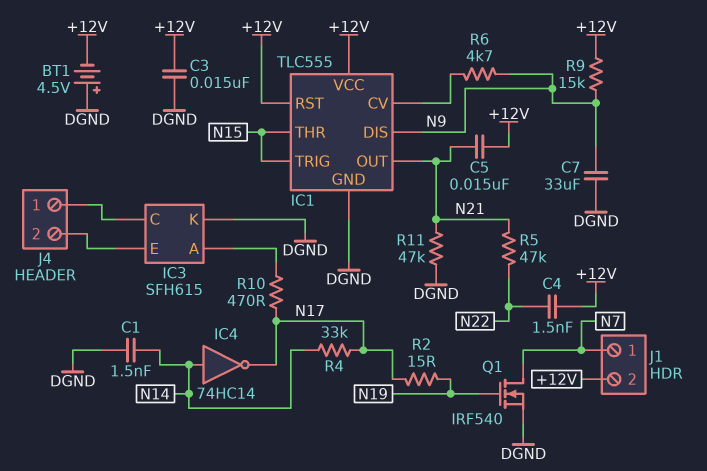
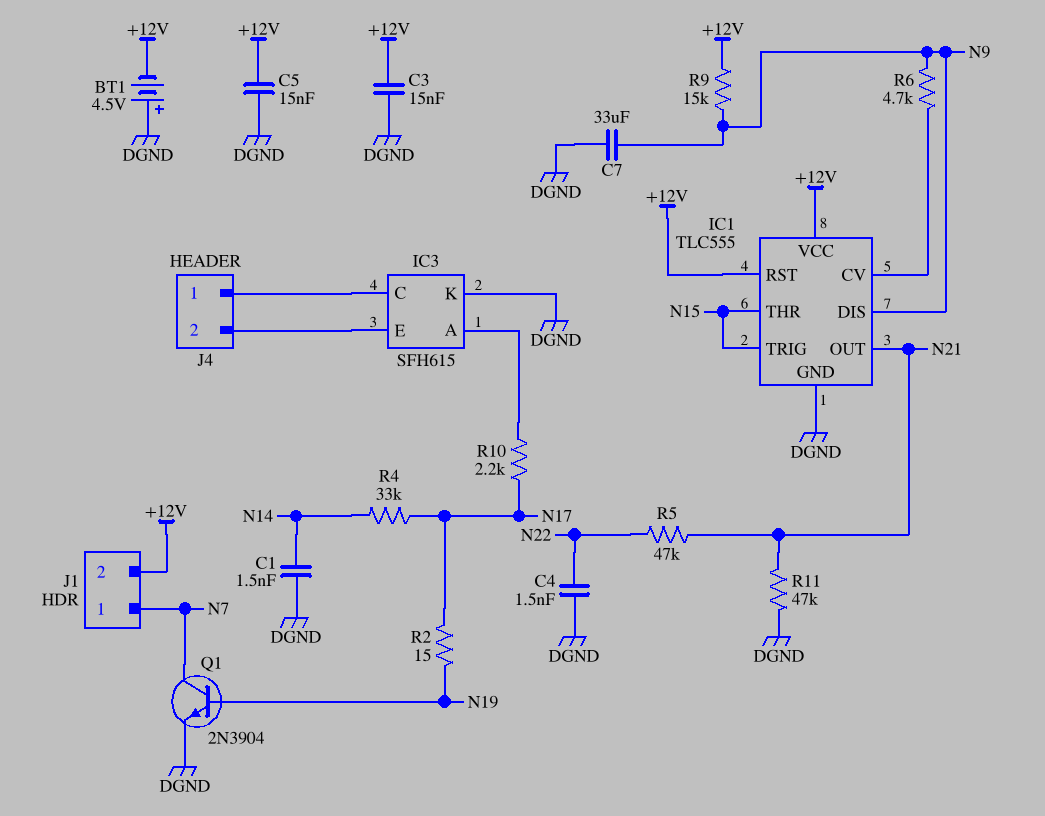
C4: 1.5nF (+12V, N22) -> 1.5nF (DGND, N22)
C5: 15nF (+12V, N21) -> 15nF (+12V, DGND)
IC4: NOT 74HC14 (in N14, out N17) -> none
Q1: NMOS IRF540 (G N19, D N7, S DGND) -> NPN 2N3904 (B N19, C N7, E DGND)
R10: 470 (IC3/A, N17) -> 2.2k (IC3/A, N17)

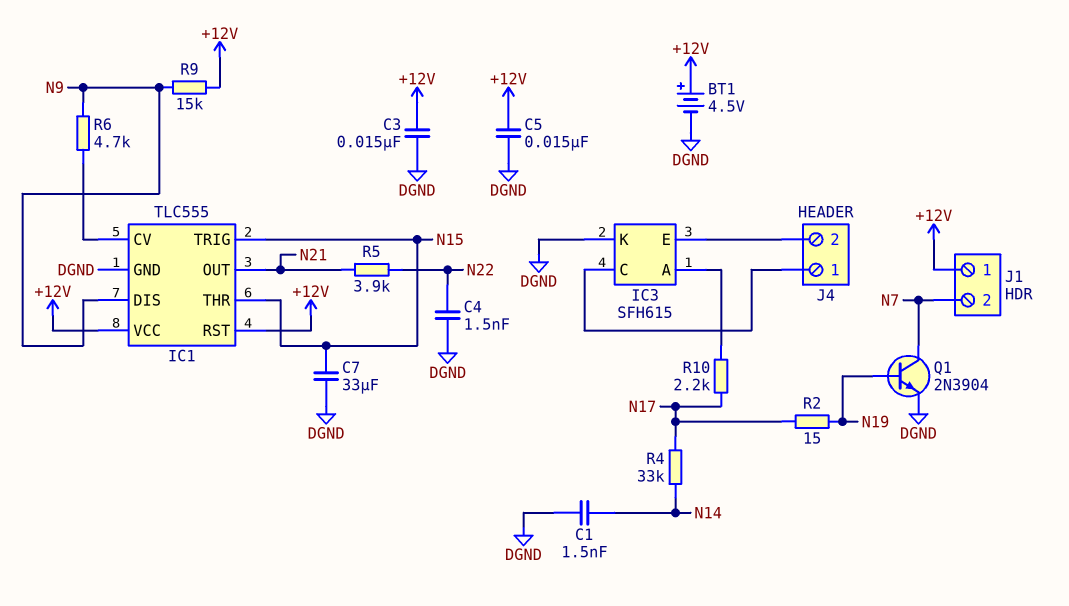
BT1: 4.5V (plus DGND, minus +12V) -> 4.5V (plus +12V, minus DGND)
C7: 33uF (DGND, N9) -> 33uF (DGND, N15)
J1 pin 1: N7 -> +12V
J1 pin 2: +12V -> N7
R5: 47k (N21, N22) -> 3.9k (N21, N22)
R11: 47k (DGND, N21) -> none

